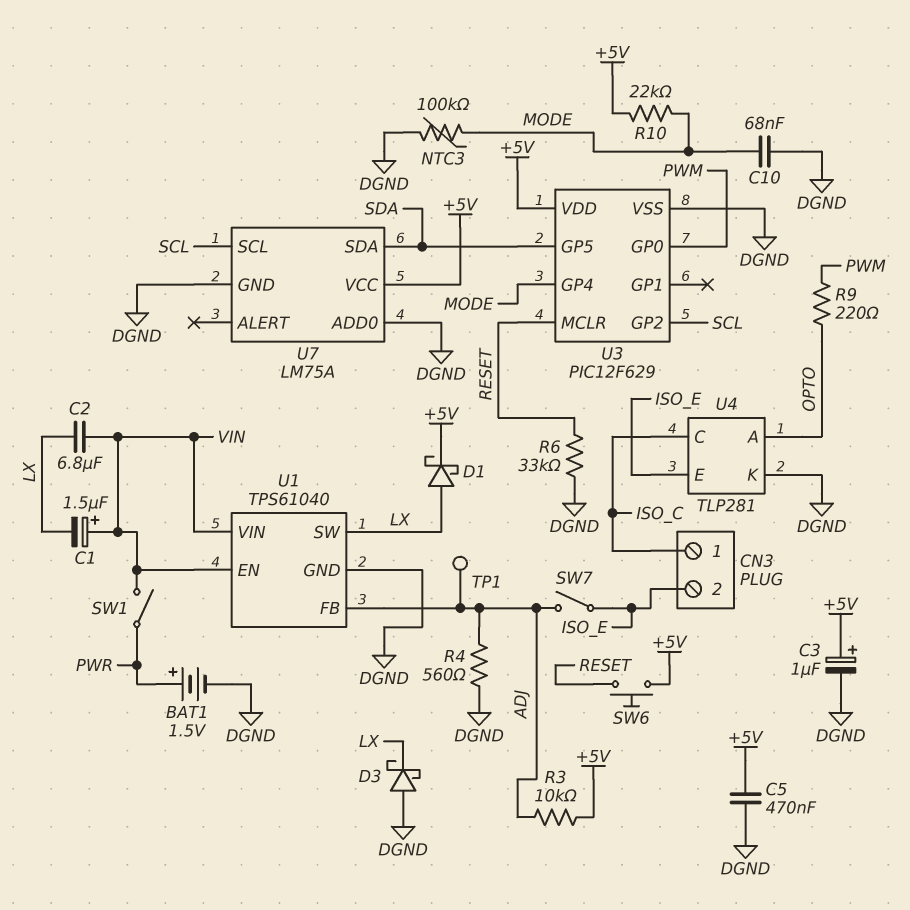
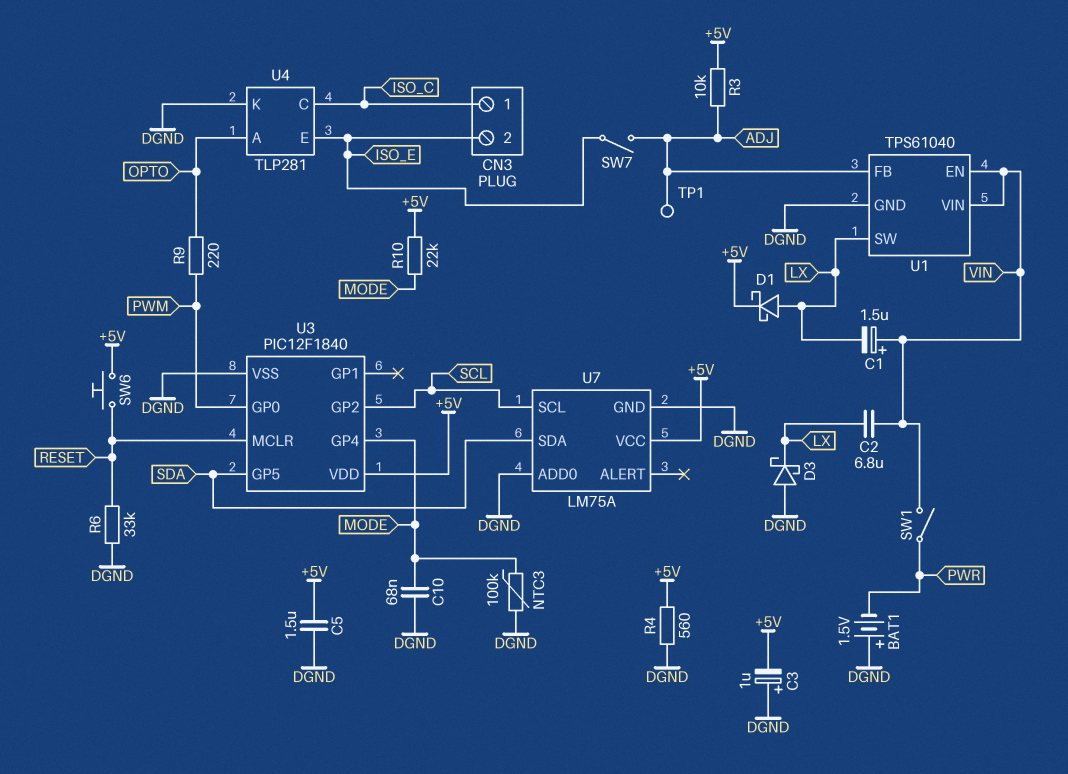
BAT1: 1.5V (plus PWR, minus DGND) -> 1.5V (plus DGND, minus PWR)
C3: 1uF (plus +5V, minus DGND) -> 1uF (plus DGND, minus +5V)
C5: 470nF (+5V, DGND) -> 1.5uF (+5V, DGND)
R4: 560 (ADJ, DGND) -> 560 (+5V, DGND)
U3: PIC12F629 -> PIC12F1840

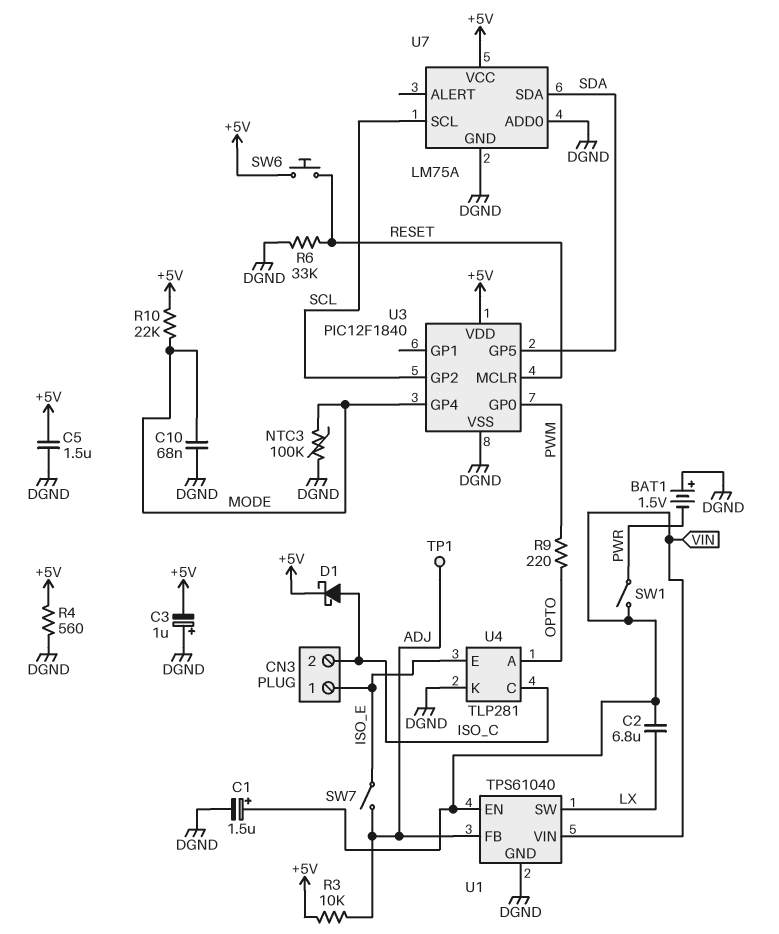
C1: 1.5uF (plus VIN, minus LX) -> 1.5uF (plus VIN, minus DGND)
CN3 pin 1: ISO_C -> ISO_E
CN3 pin 2: ISO_E -> ISO_C
D1: schottky (A LX, K +5V) -> schottky (A ISO_C, K +5V)
D3: schottky (A DGND, K LX) -> none

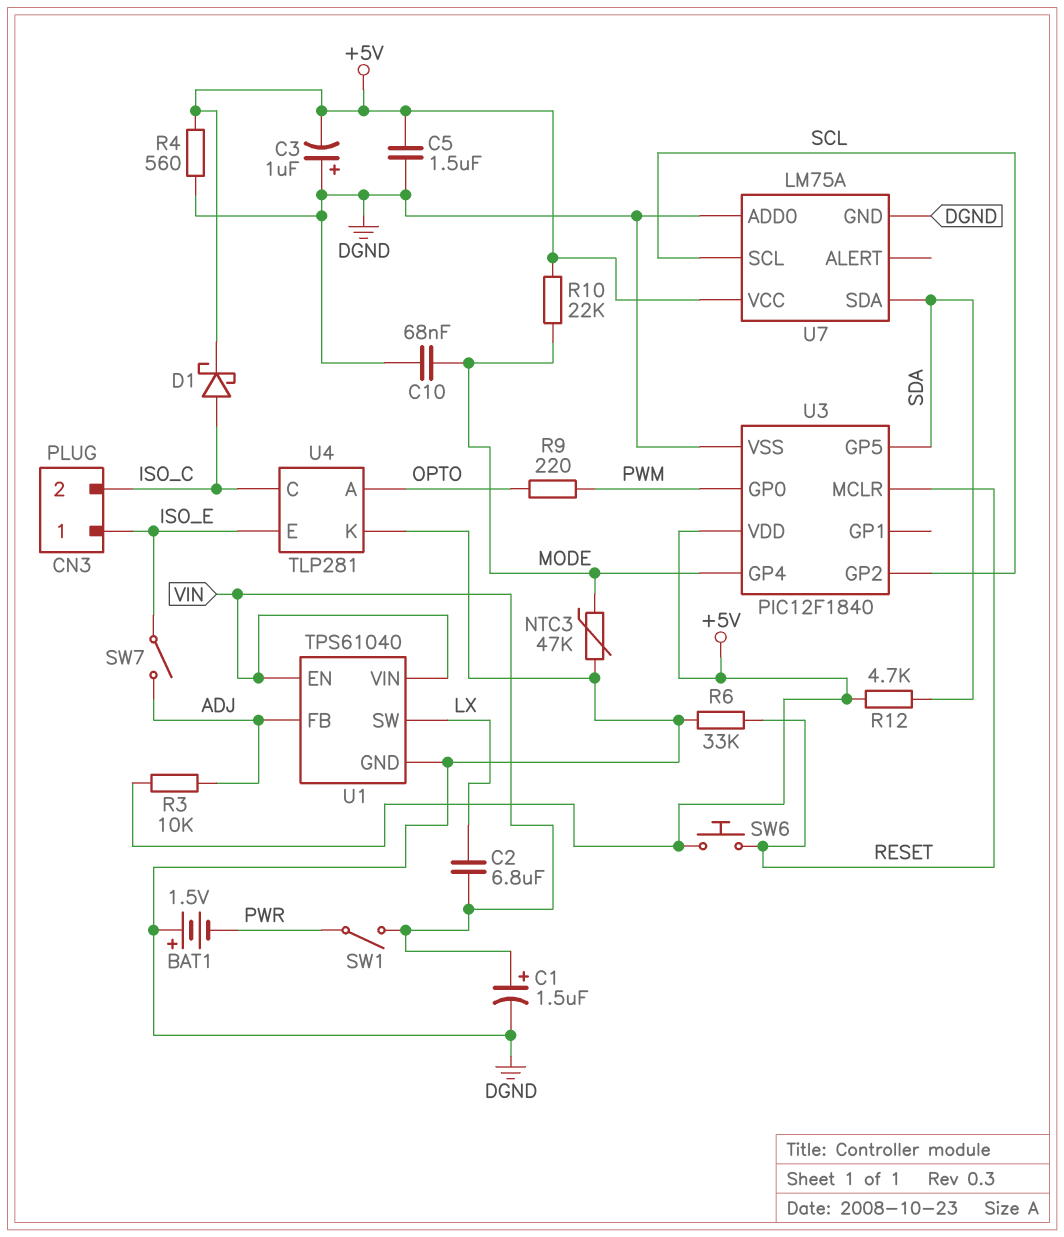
NTC3: 100k (DGND, MODE) -> 47k (DGND, MODE)
R12: none -> 4.7k (+5V, SDA)
TP1: test point (ADJ) -> none

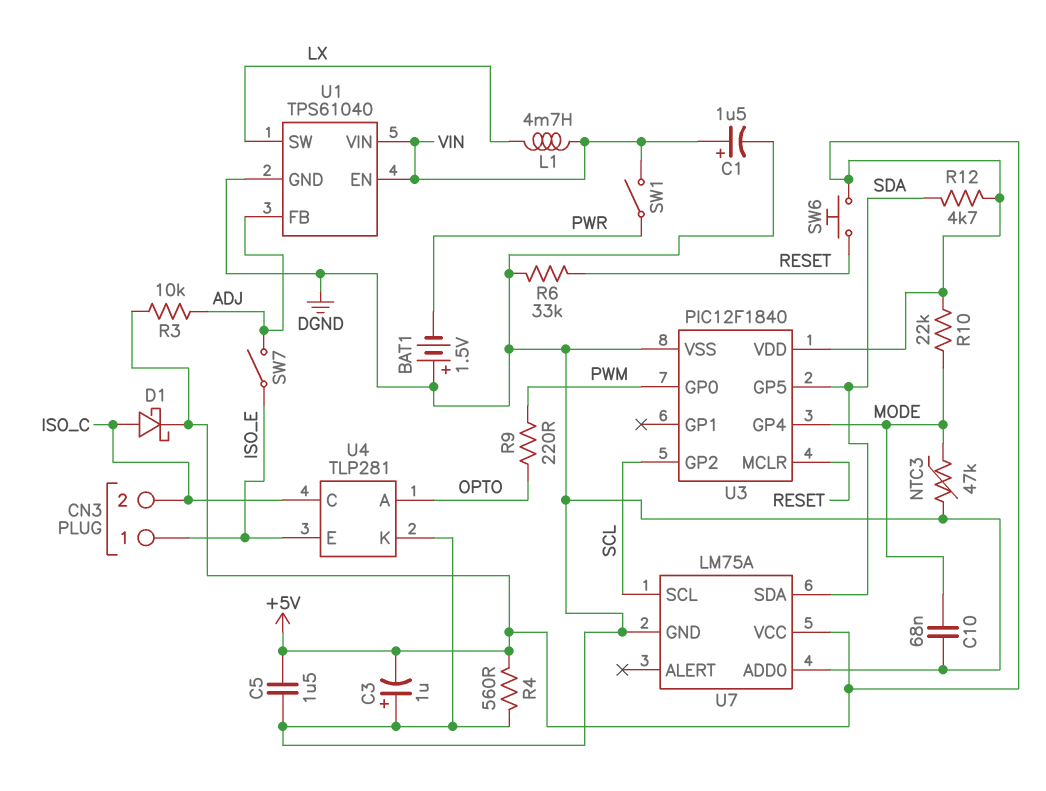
C2: 6.8uF (LX, VIN) -> none
L1: none -> 4.7mH (LX, VIN)

